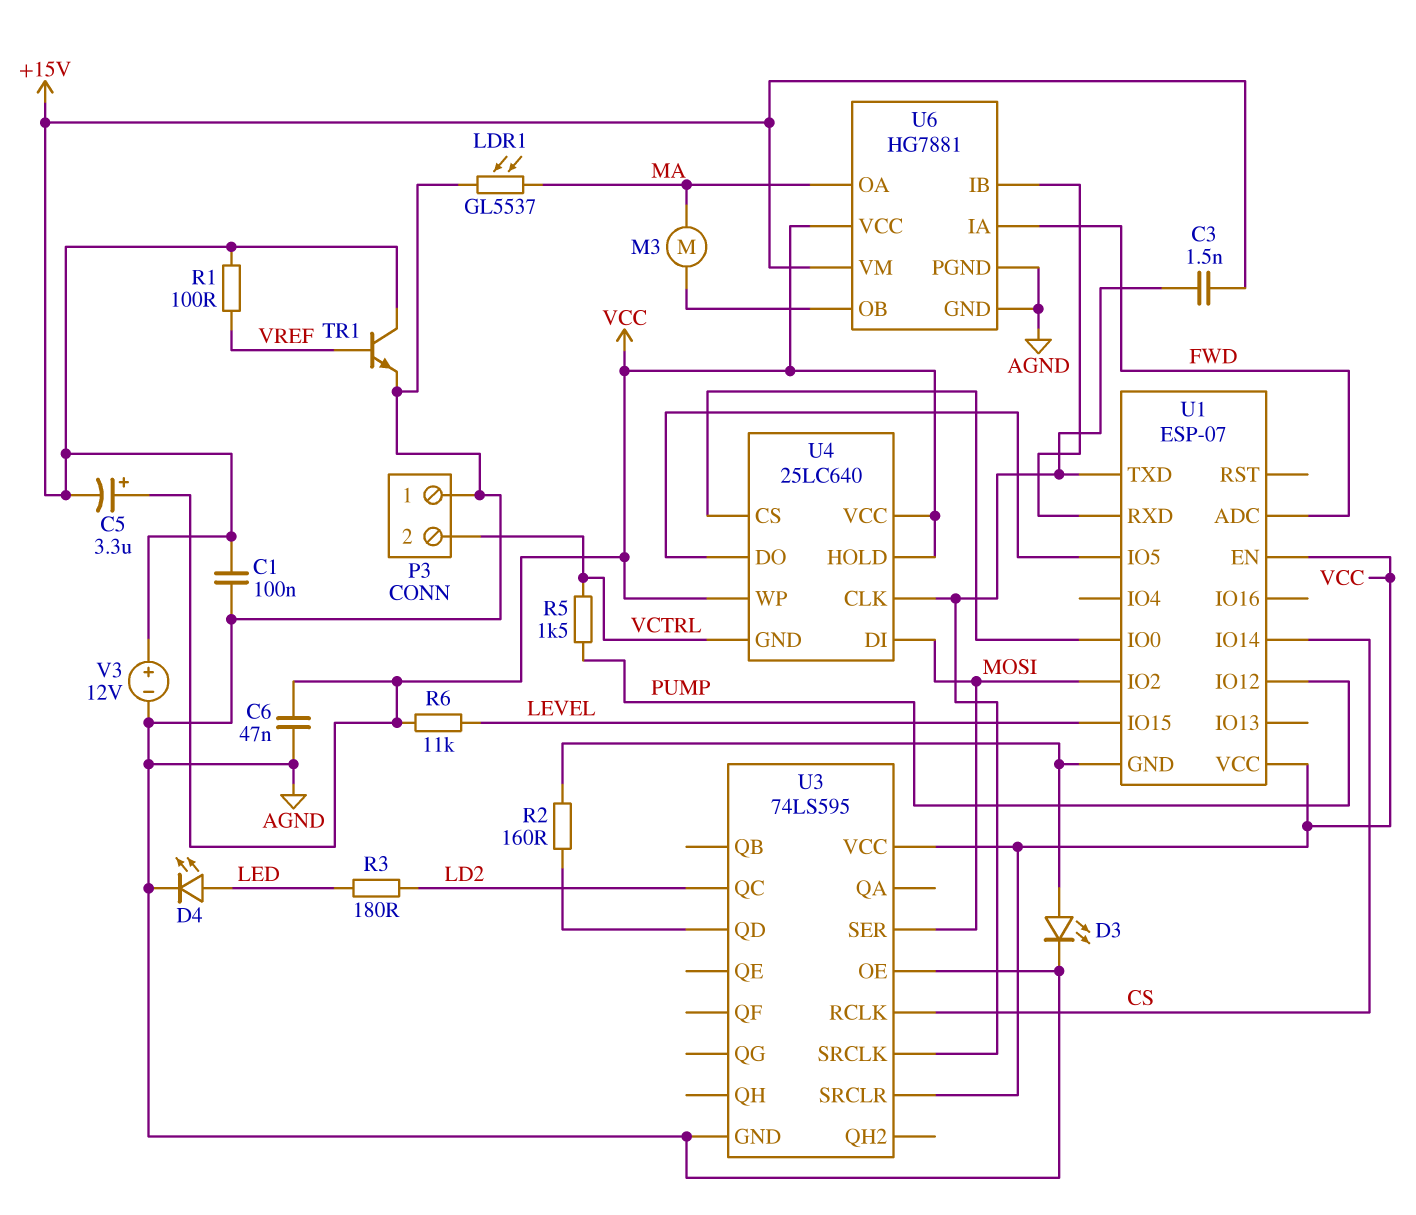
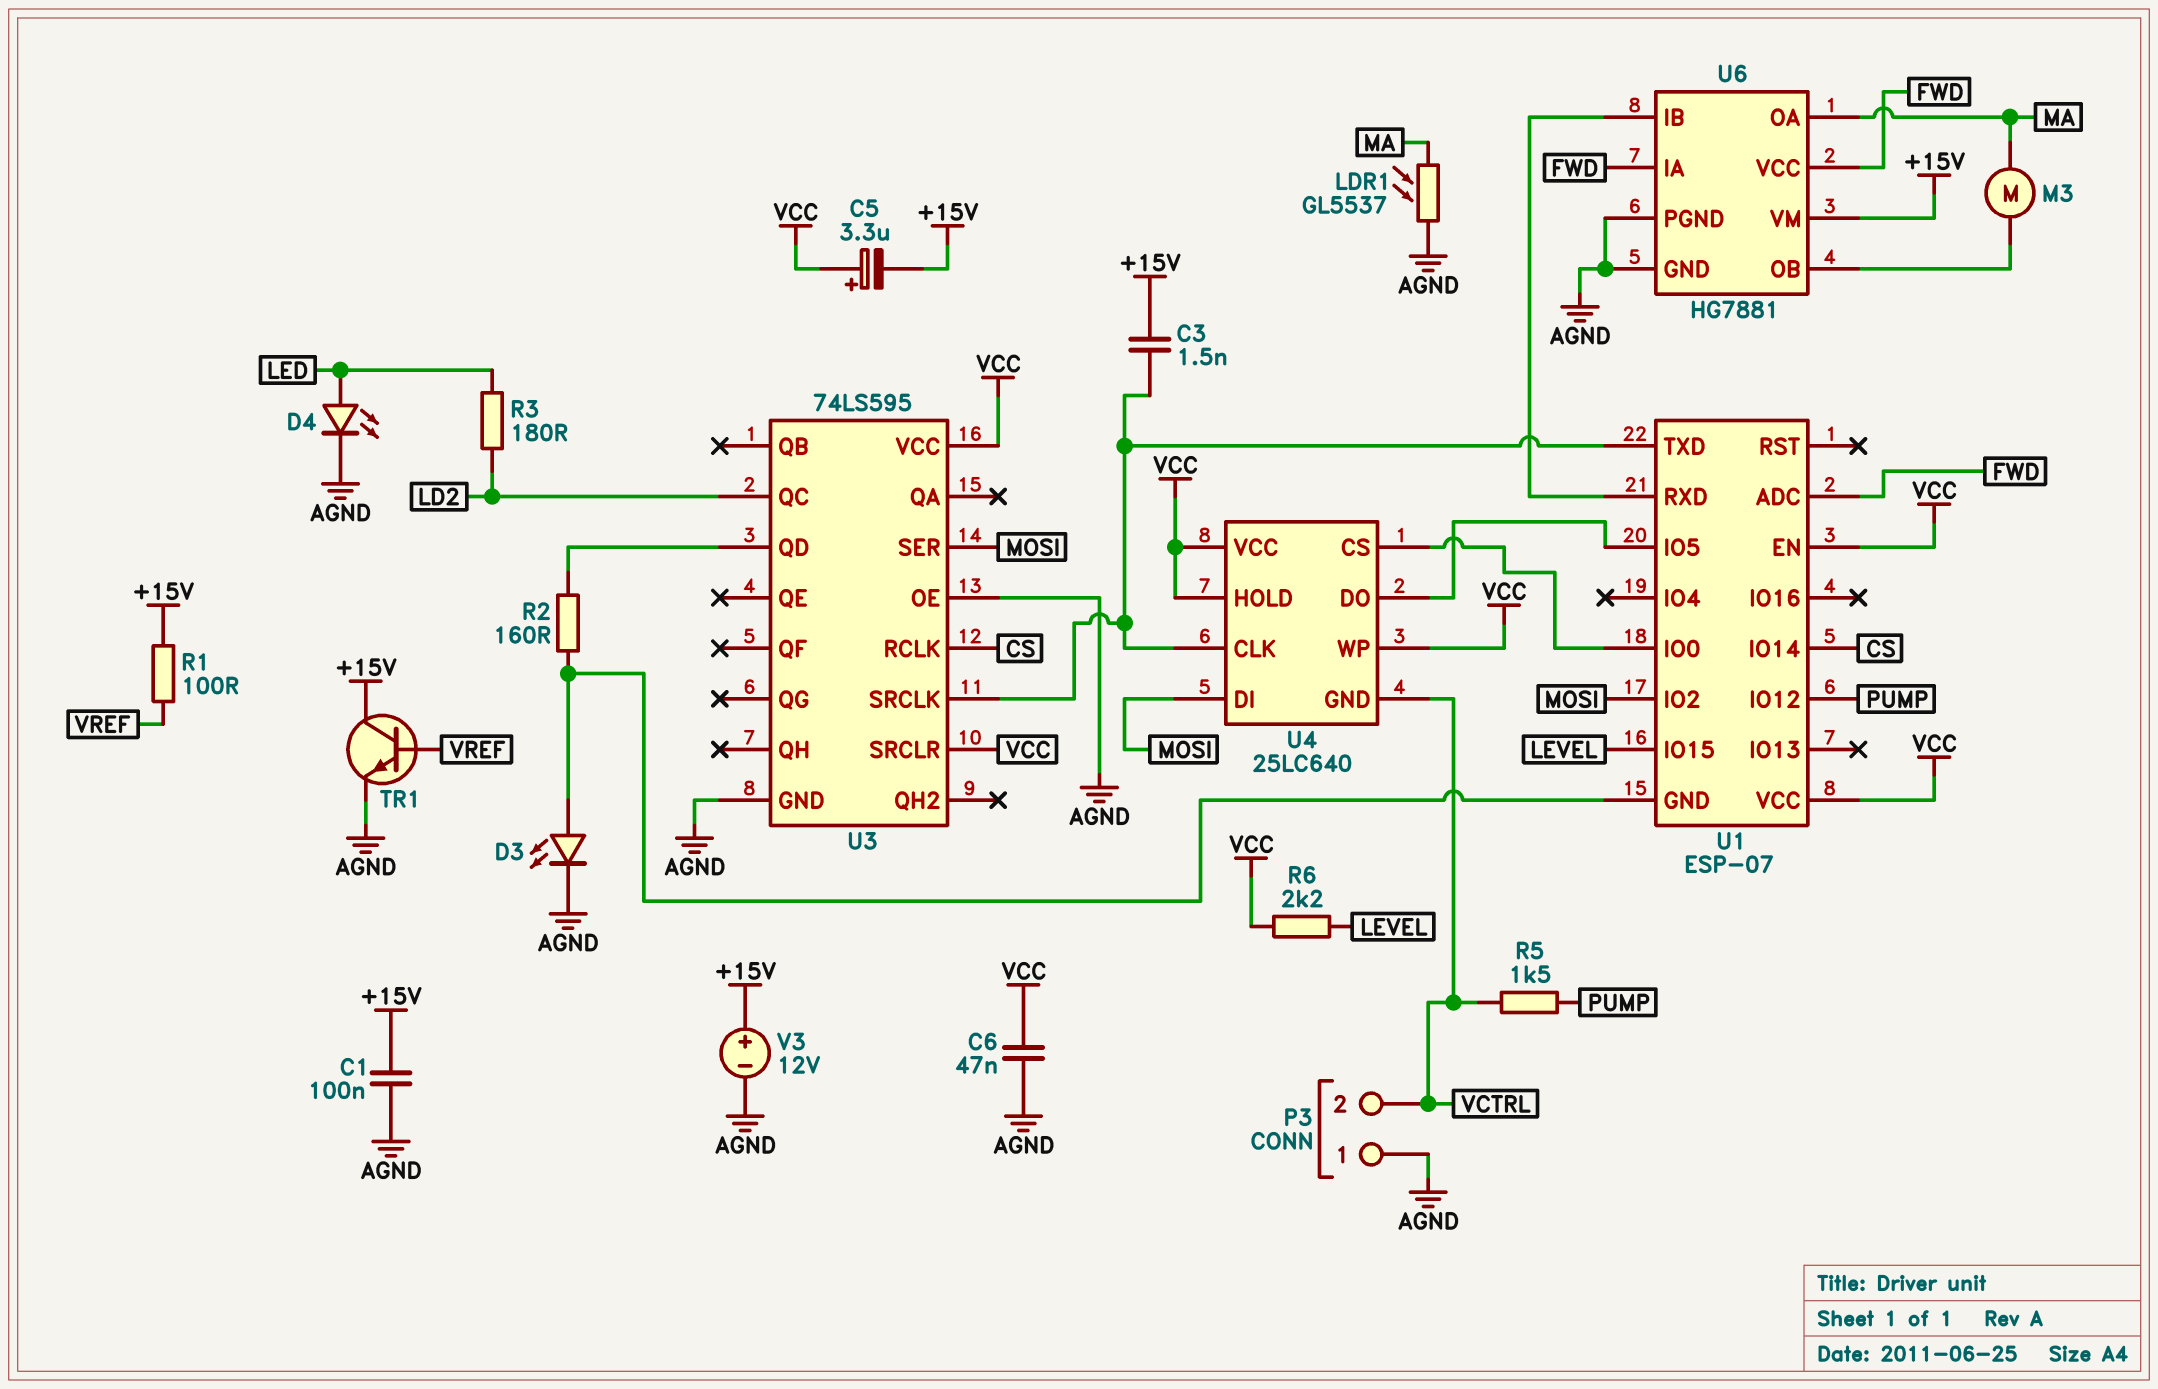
R6: 11k (LEVEL, VCC) -> 2.2k (LEVEL, VCC)
U6 pin VCC: VCC -> FWD

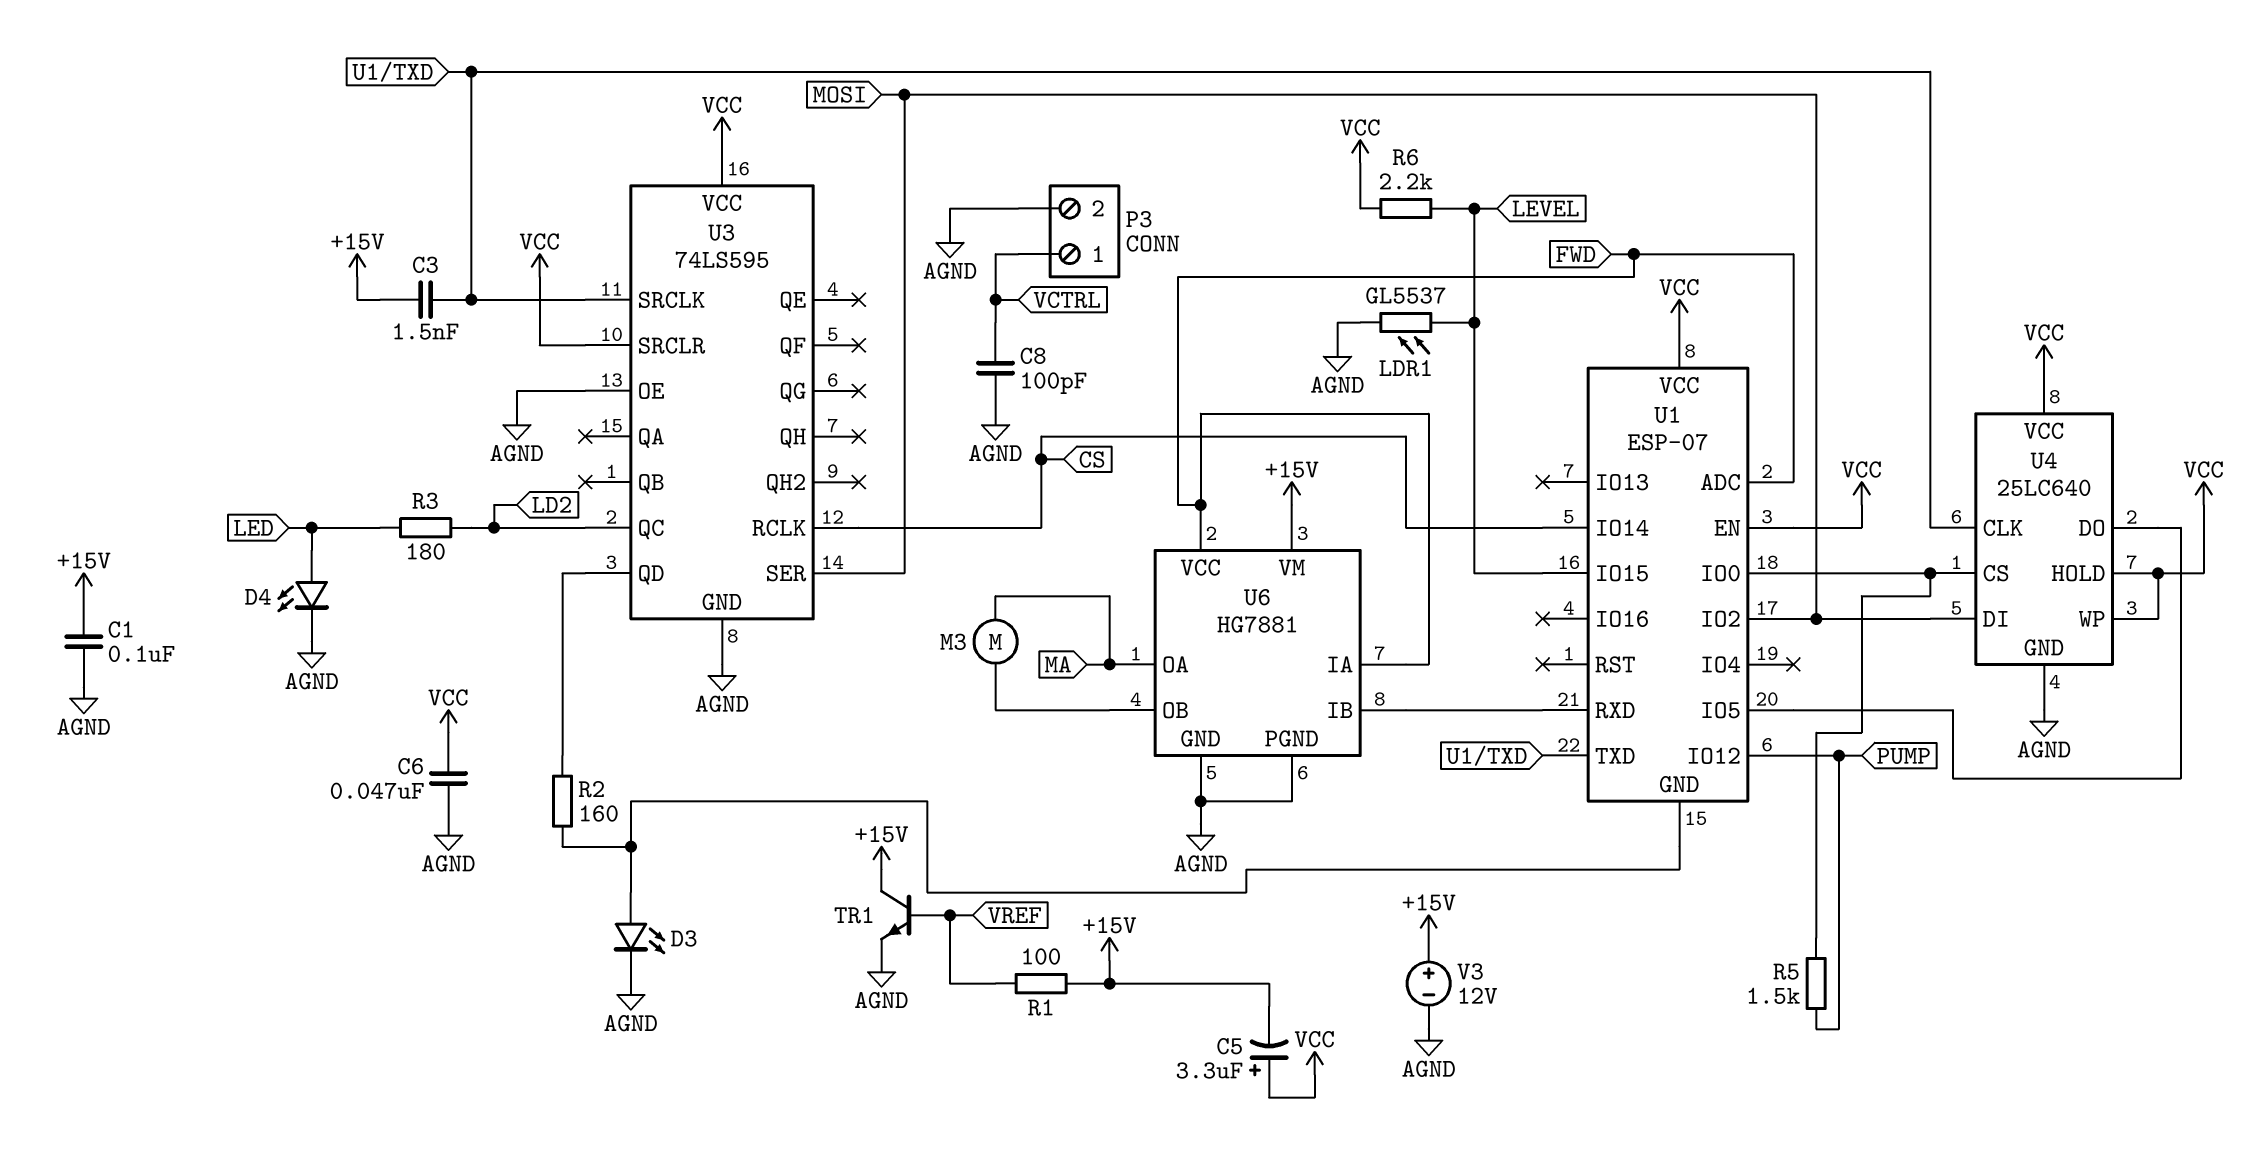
C8: none -> 100pF (AGND, VCTRL)
LDR1: GL5537 (AGND, MA) -> GL5537 (AGND, LEVEL)
P3 pin 1: AGND -> VCTRL
P3 pin 2: VCTRL -> AGND
R5: 1.5k (PUMP, VCTRL) -> 1.5k (PUMP, U1/IO0)
U4 pin GND: VCTRL -> AGND

